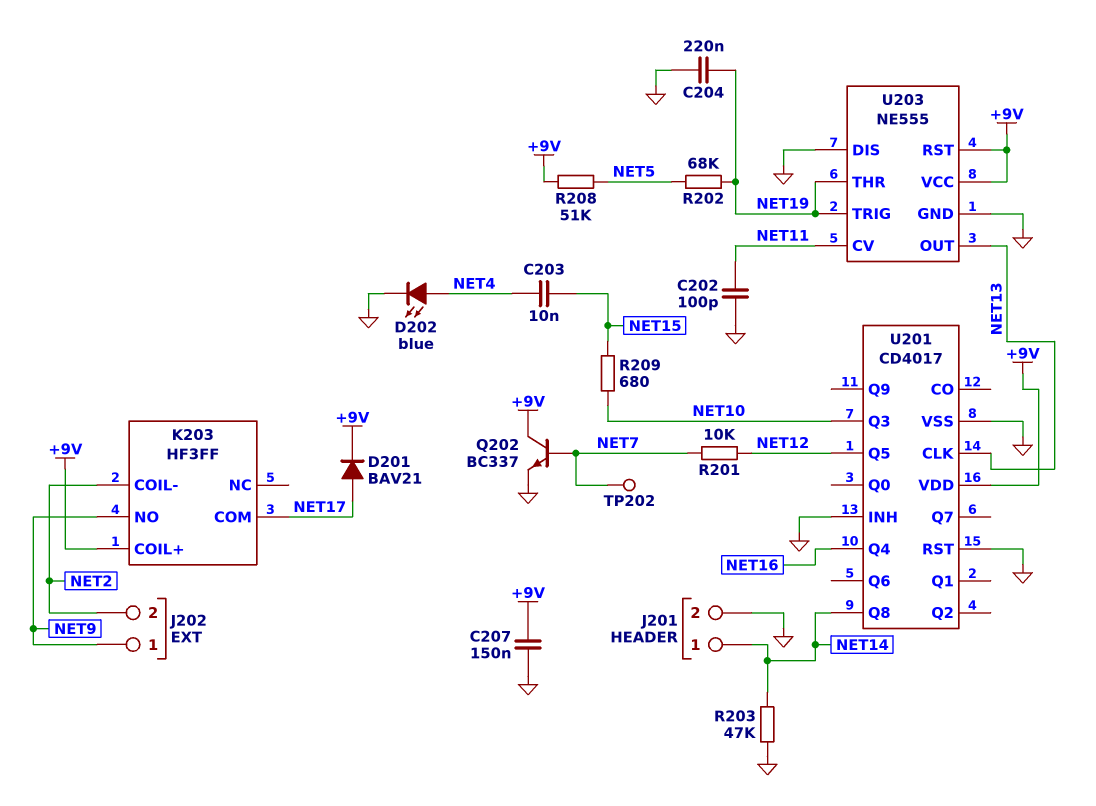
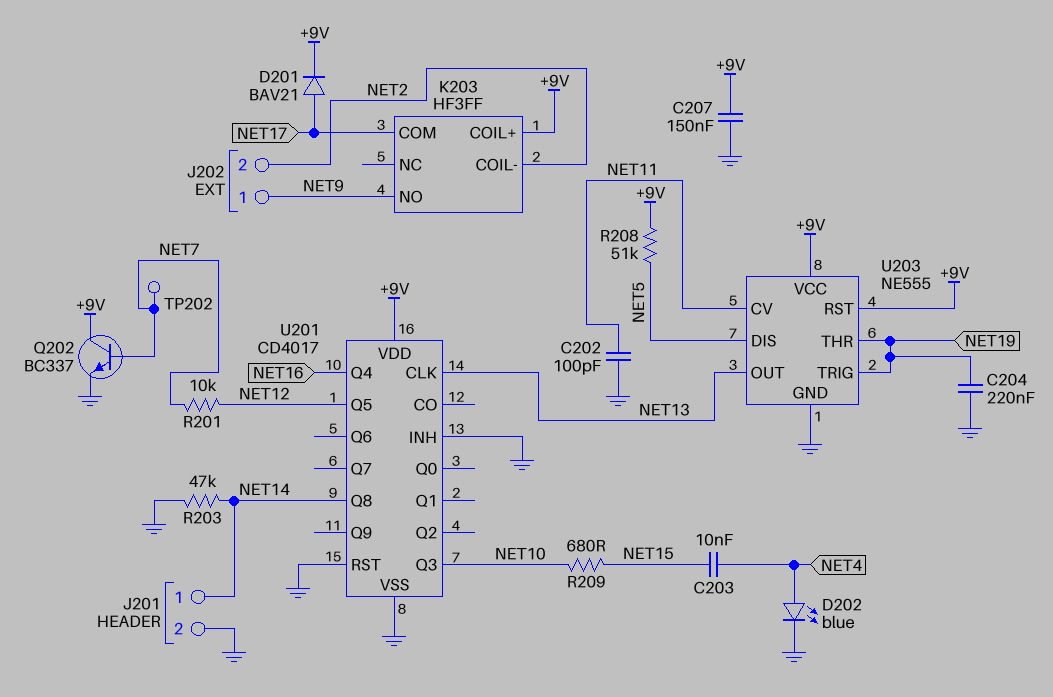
R202: 68k (NET5, NET19) -> none
U203 pin DIS: GND -> NET5

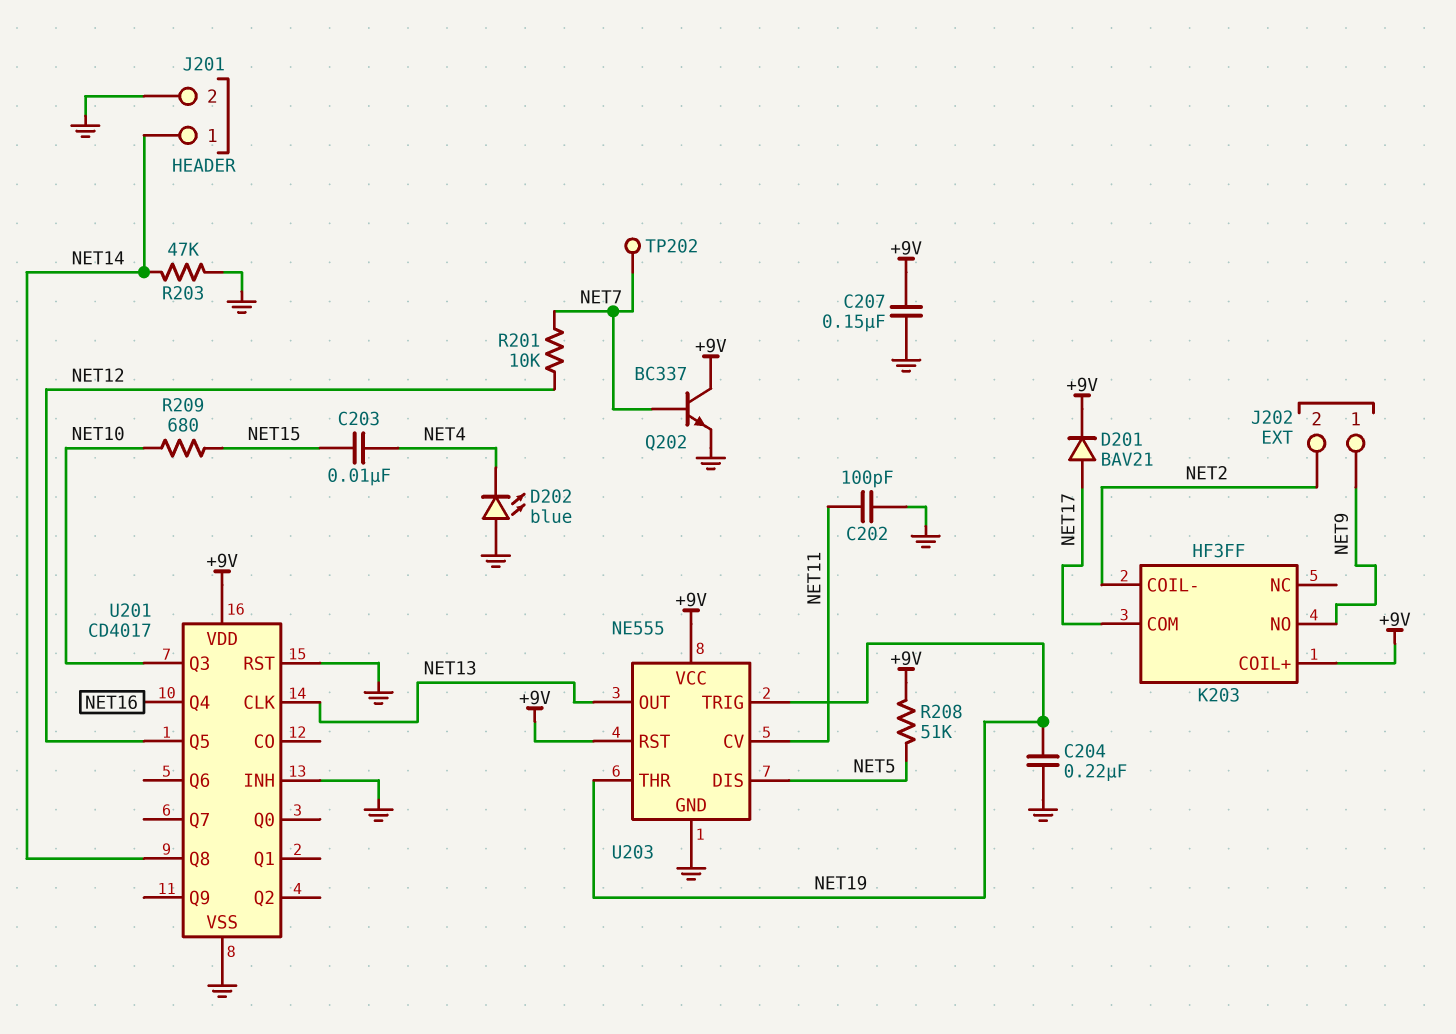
D202: LED blue (A NET4, K GND) -> LED blue (A GND, K NET4)

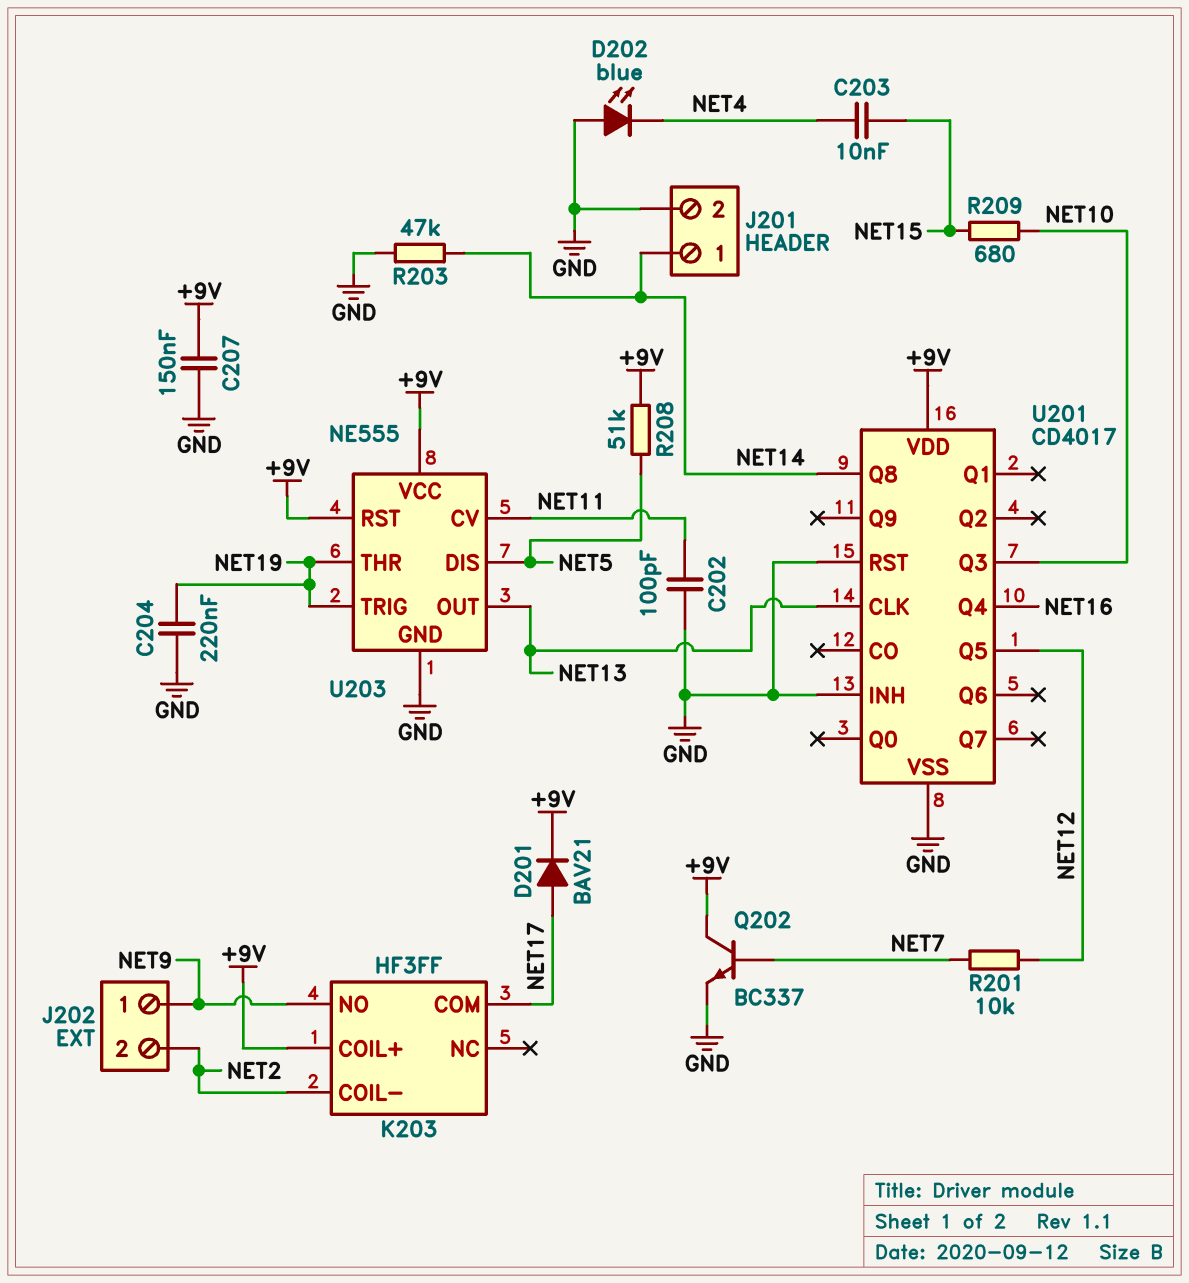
TP202: test point (NET7) -> none

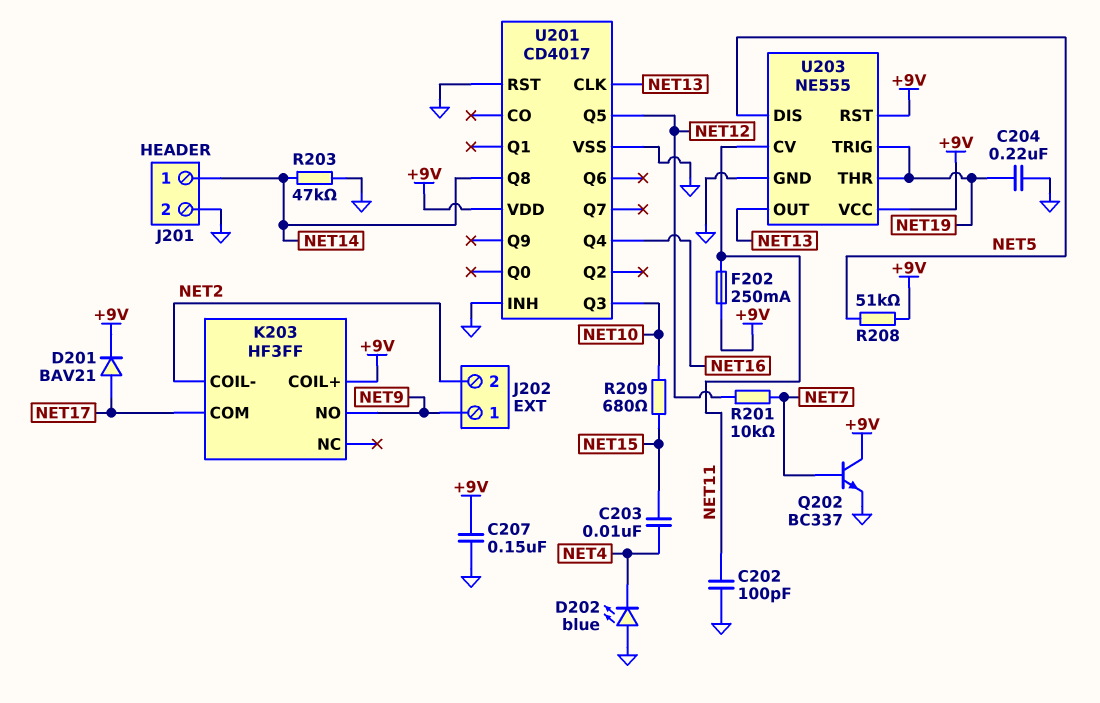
F202: none -> 250mA (+9V, NET11)

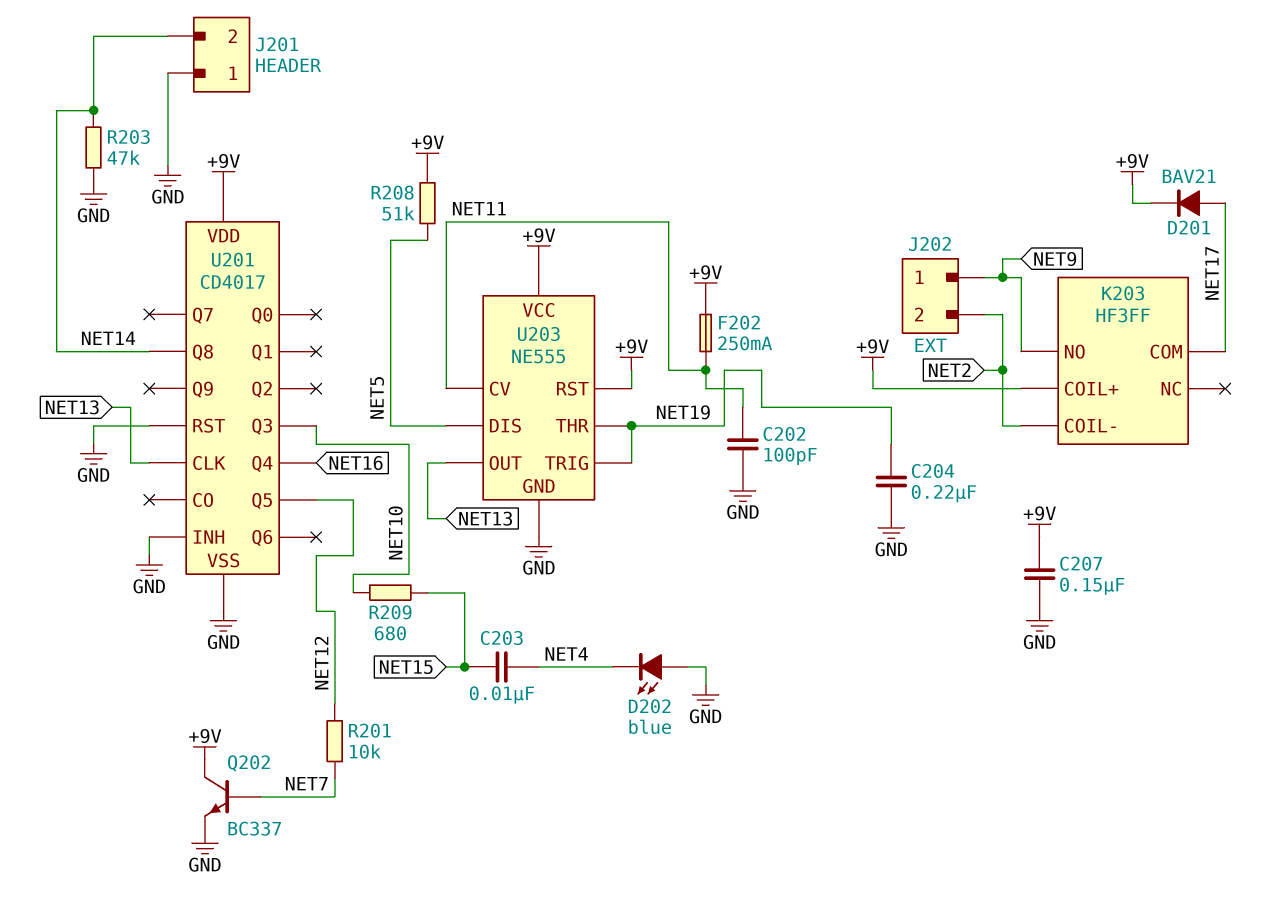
J201 pin 1: NET14 -> GND
J201 pin 2: GND -> NET14

